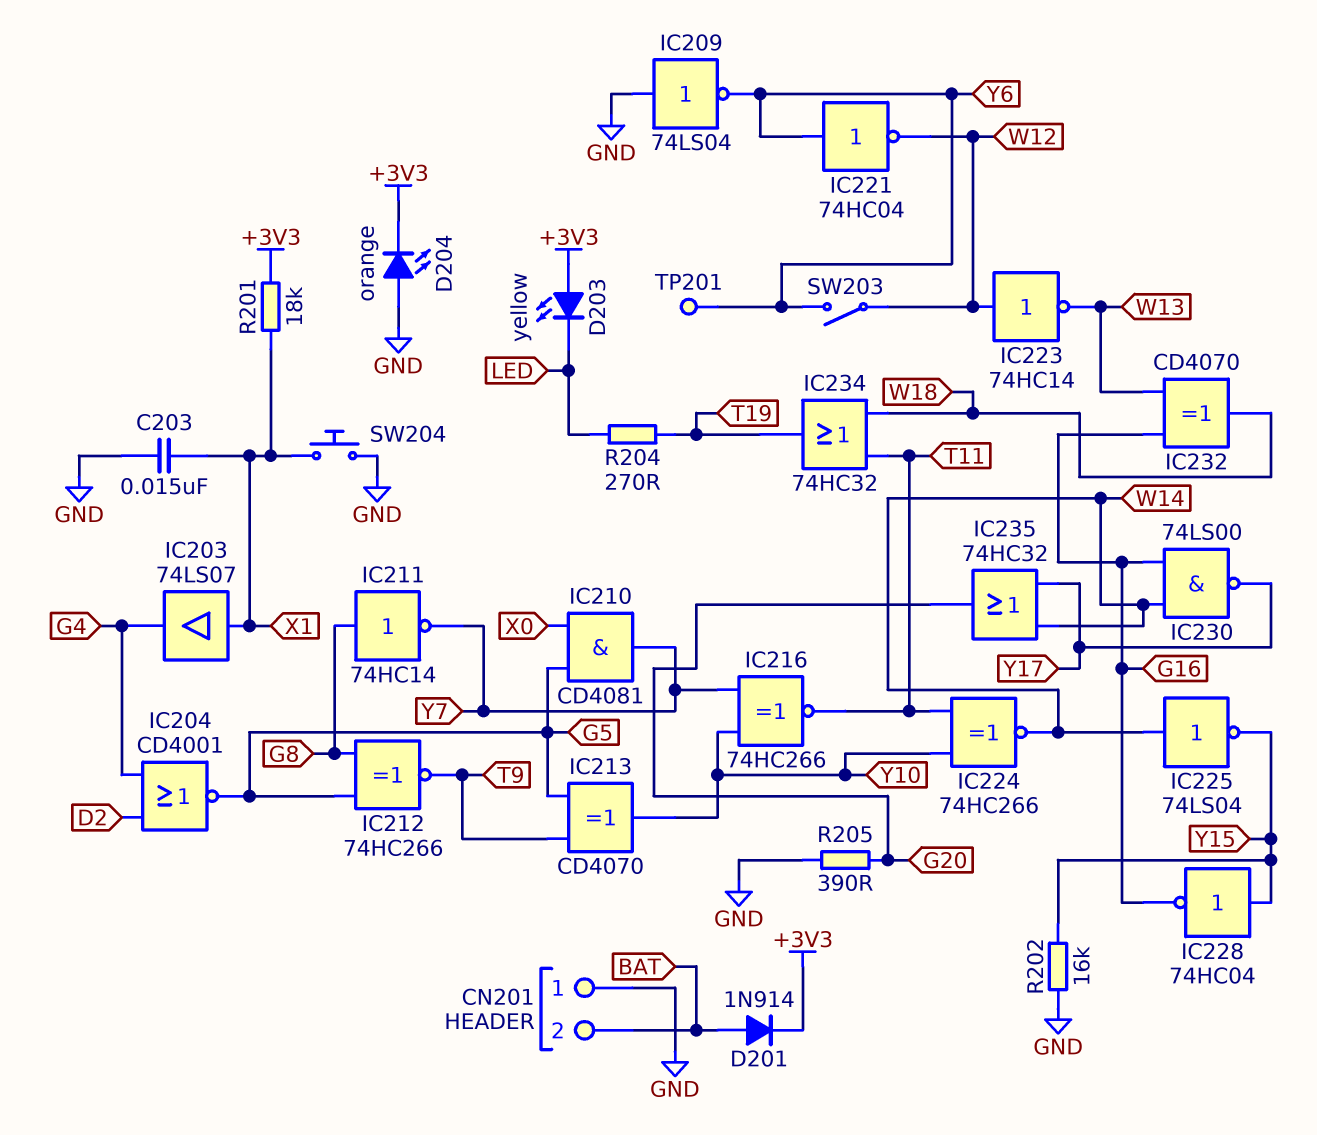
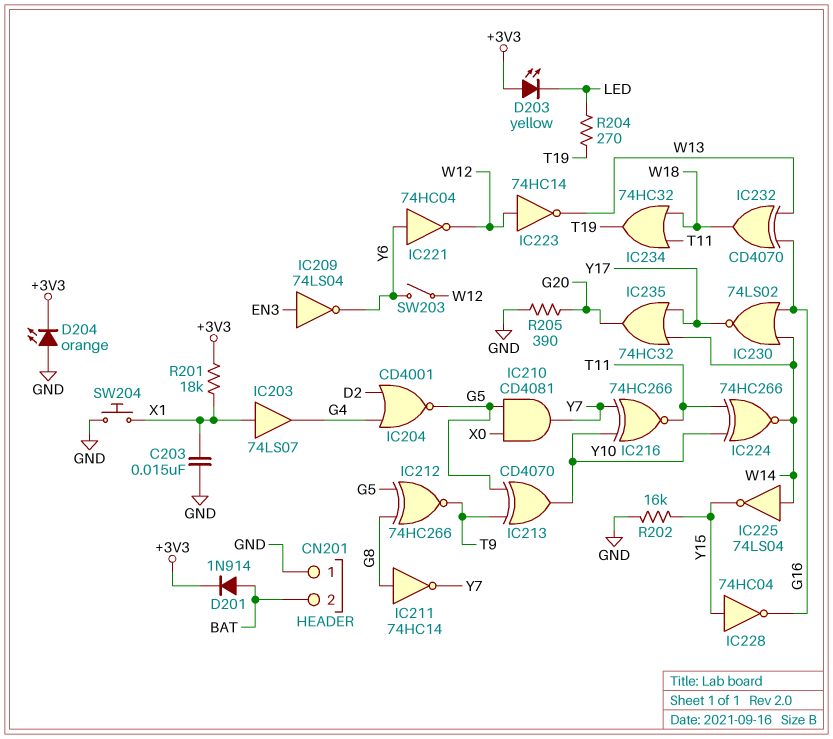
IC209: NOT 74LS04 (in GND, out Y6) -> NOT 74LS04 (in EN3, out Y6)
IC230: NAND 74LS00 (in G16, in W14, out Y17) -> NOR 74LS02 (in G16, in W14, out Y17)
TP201: test point (Y6) -> none

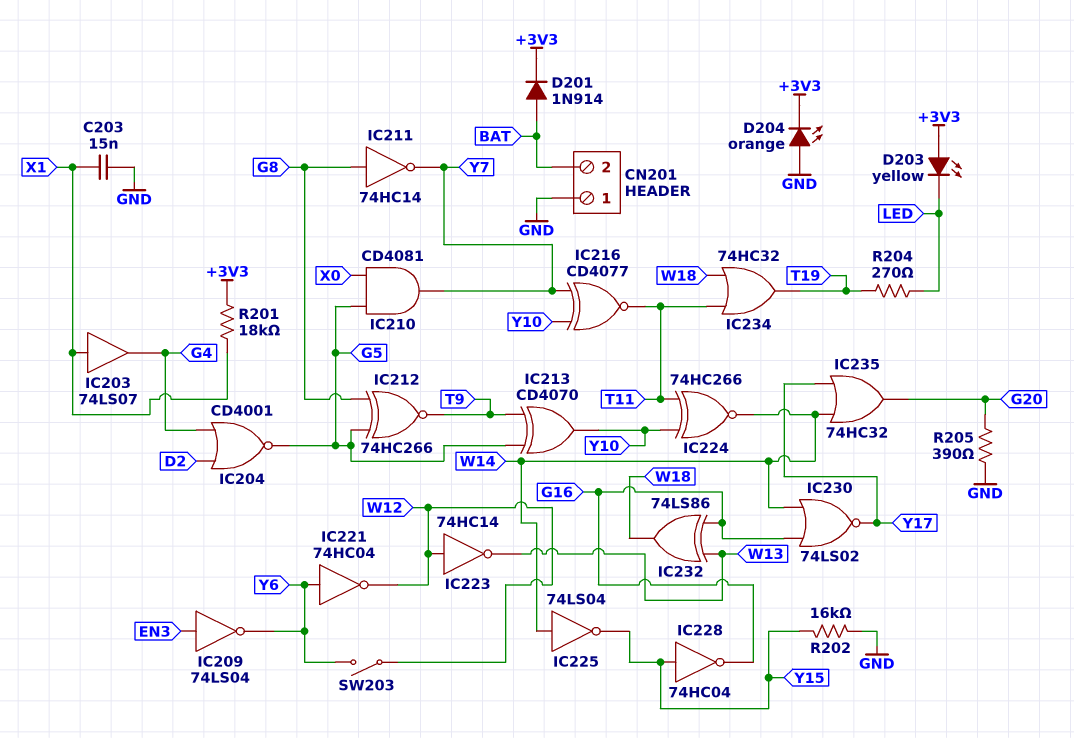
IC216: XNOR 74HC266 (in Y7, in Y10, out T11) -> XNOR CD4077 (in Y7, in Y10, out T11)
IC232: XOR CD4070 (in G16, in W13, out W18) -> XOR 74LS86 (in G16, in W13, out W18)
SW204: button (GND, X1) -> none

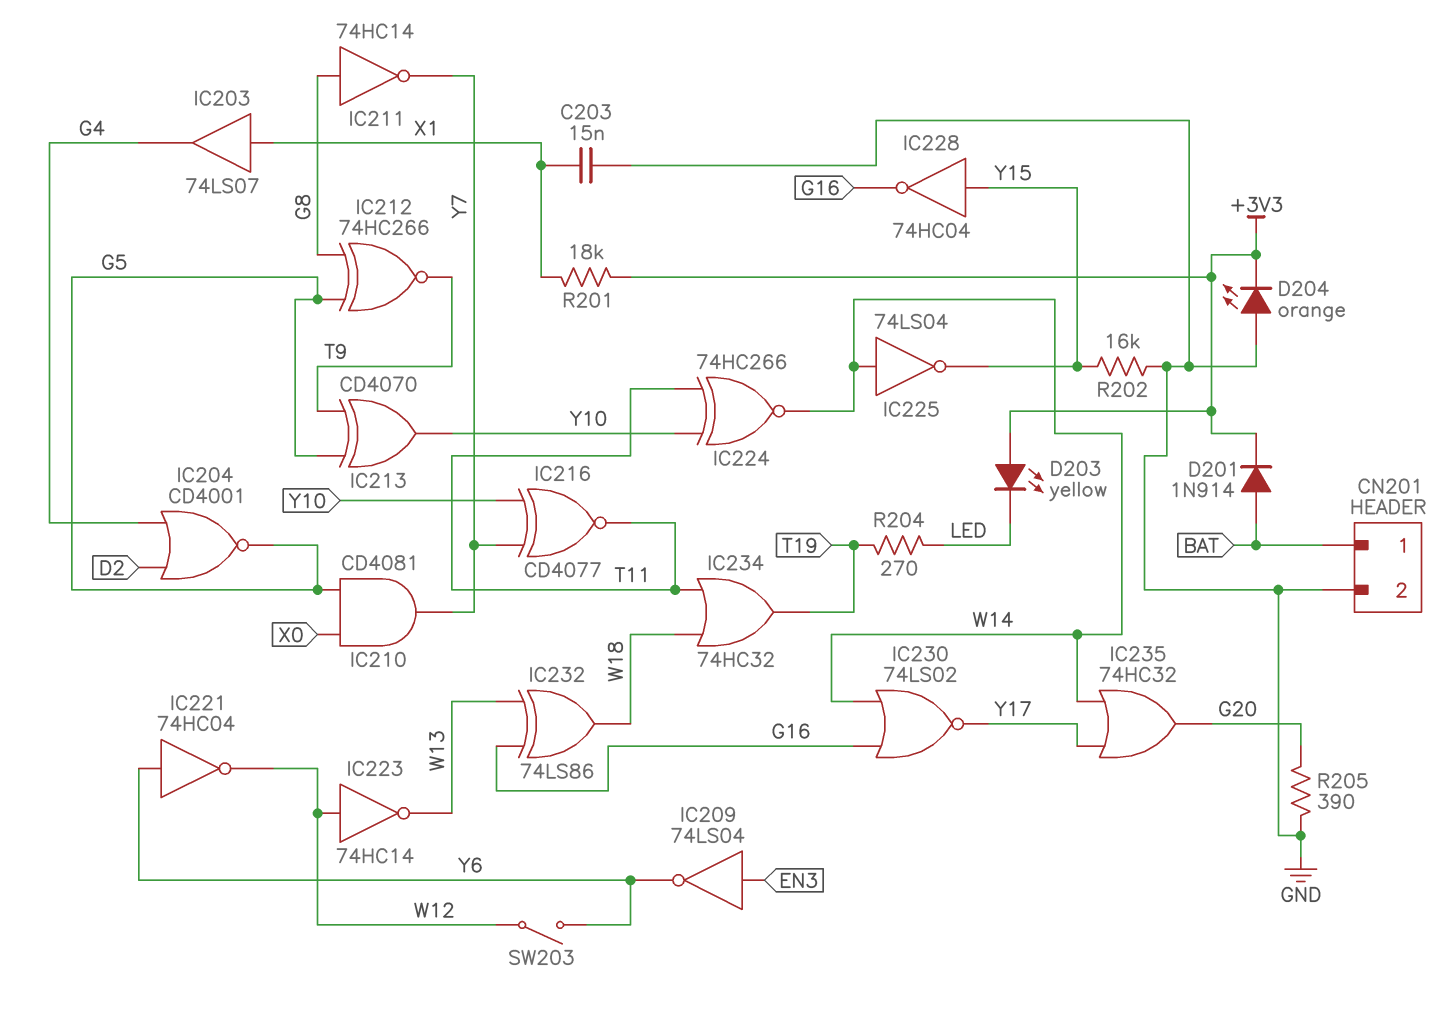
CN201 pin 1: GND -> BAT
CN201 pin 2: BAT -> GND

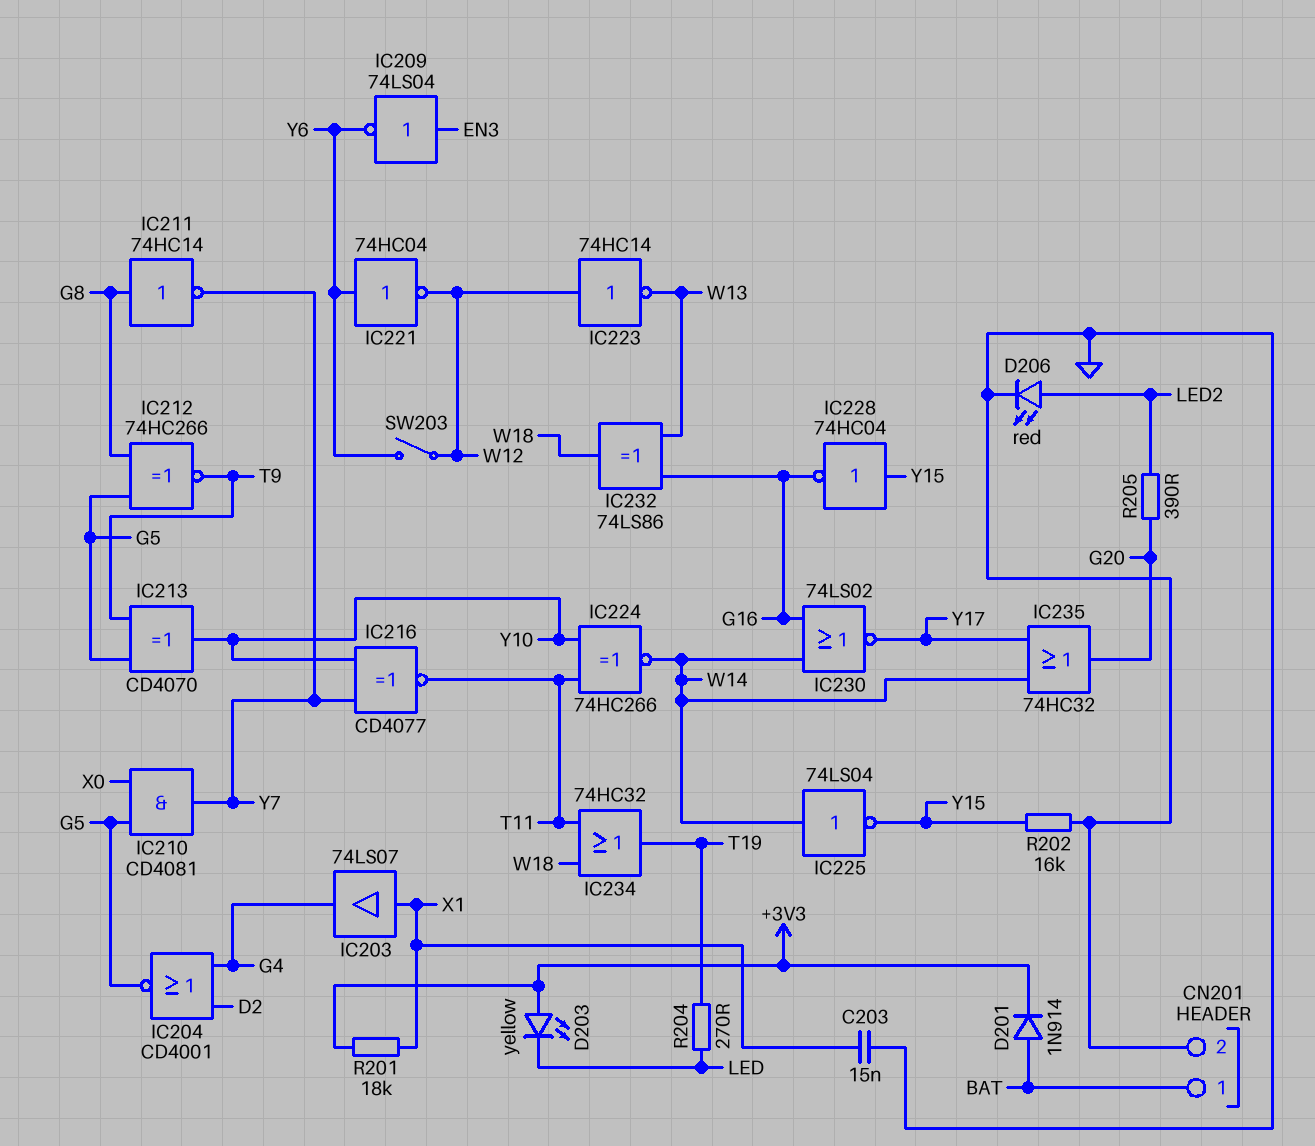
D204: LED orange (A GND, K +3V3) -> none
D206: none -> LED red (A LED2, K GND)
R205: 390 (G20, GND) -> 390 (G20, LED2)

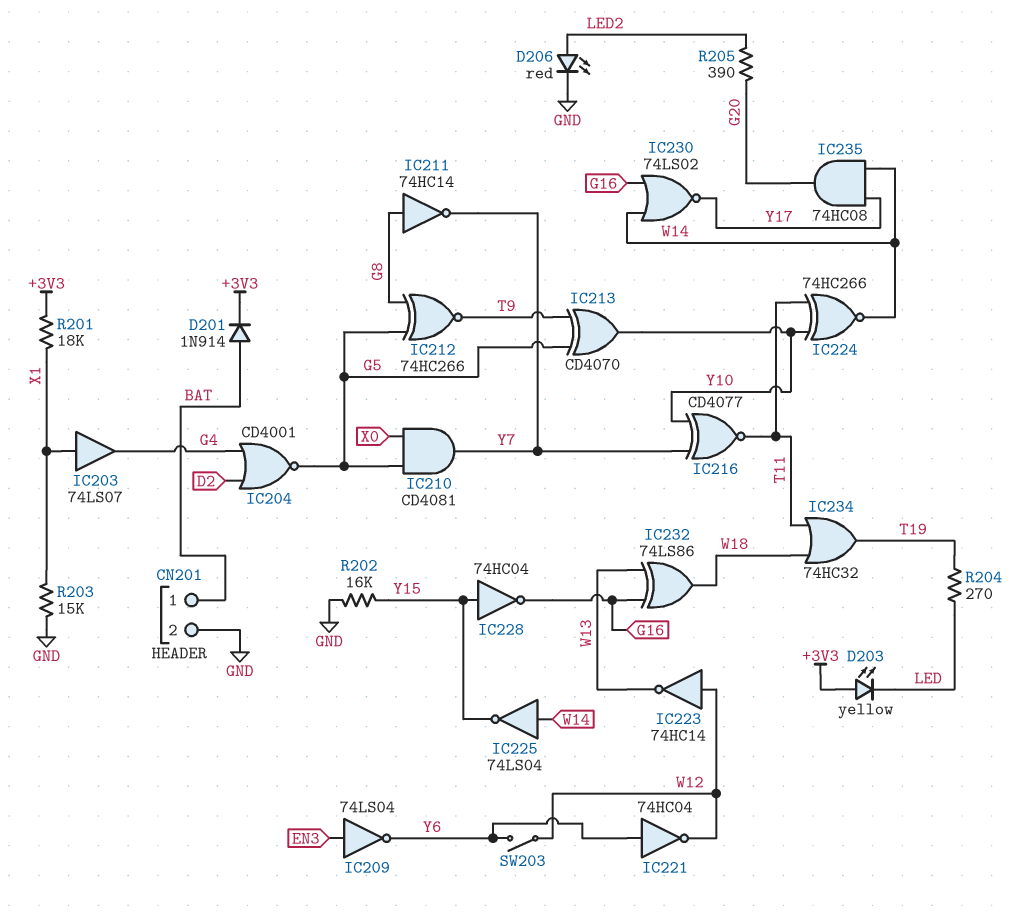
C203: 15nF (GND, X1) -> none
IC235: OR 74HC32 (in W14, in Y17, out G20) -> AND 74HC08 (in W14, in Y17, out G20)
R203: none -> 15k (GND, X1)

